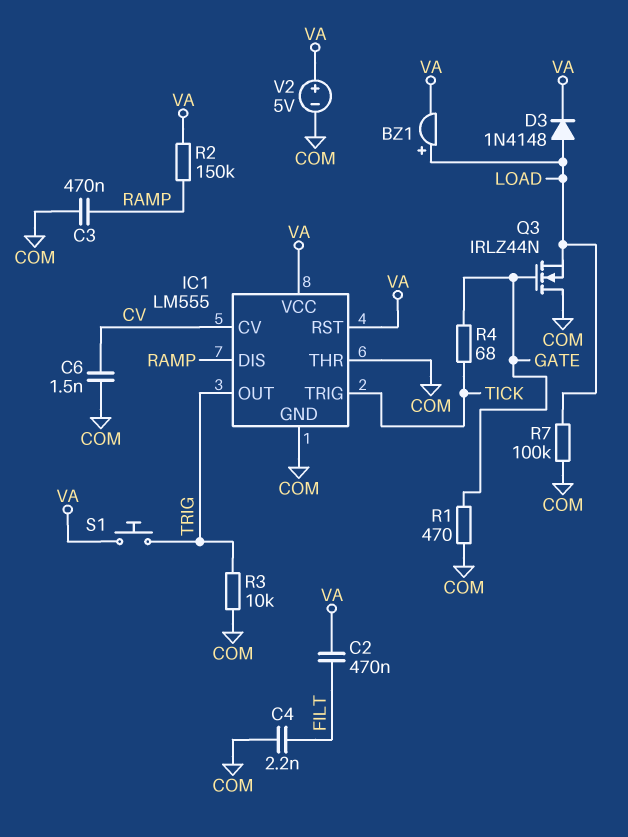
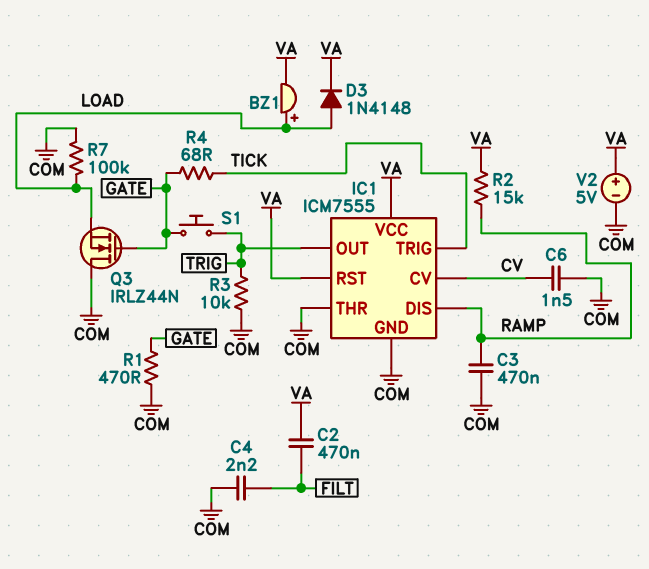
IC1: LM555 -> ICM7555
R2: 150k (RAMP, VA) -> 15k (RAMP, VA)
S1: button (TRIG, VA) -> button (GATE, TRIG)

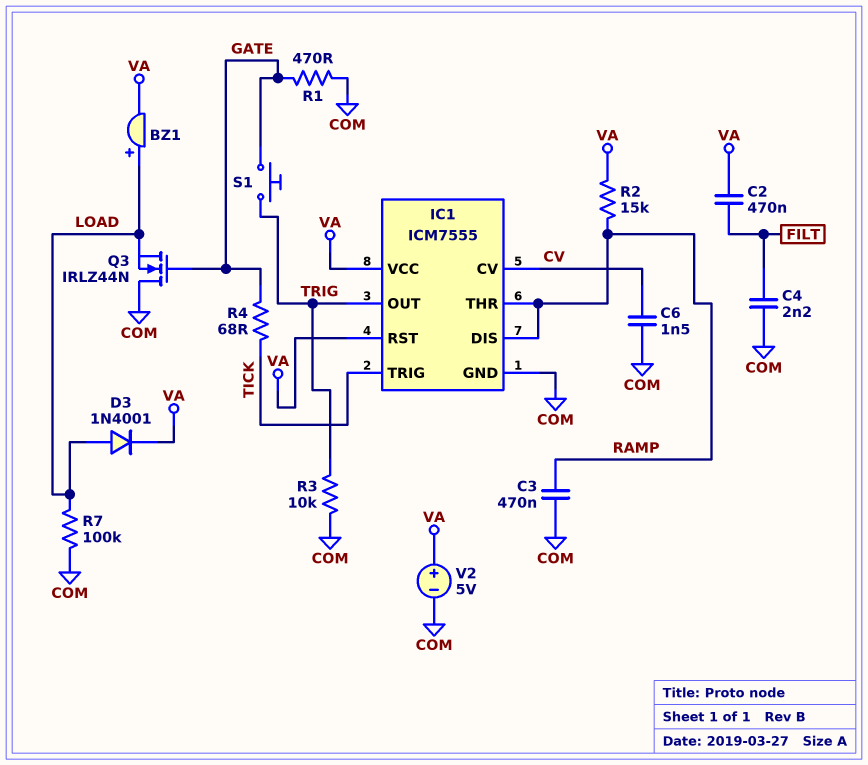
D3: diode 1N4148 (A LOAD, K VA) -> diode 1N4001 (A LOAD, K VA)
IC1 pin THR: COM -> RAMP

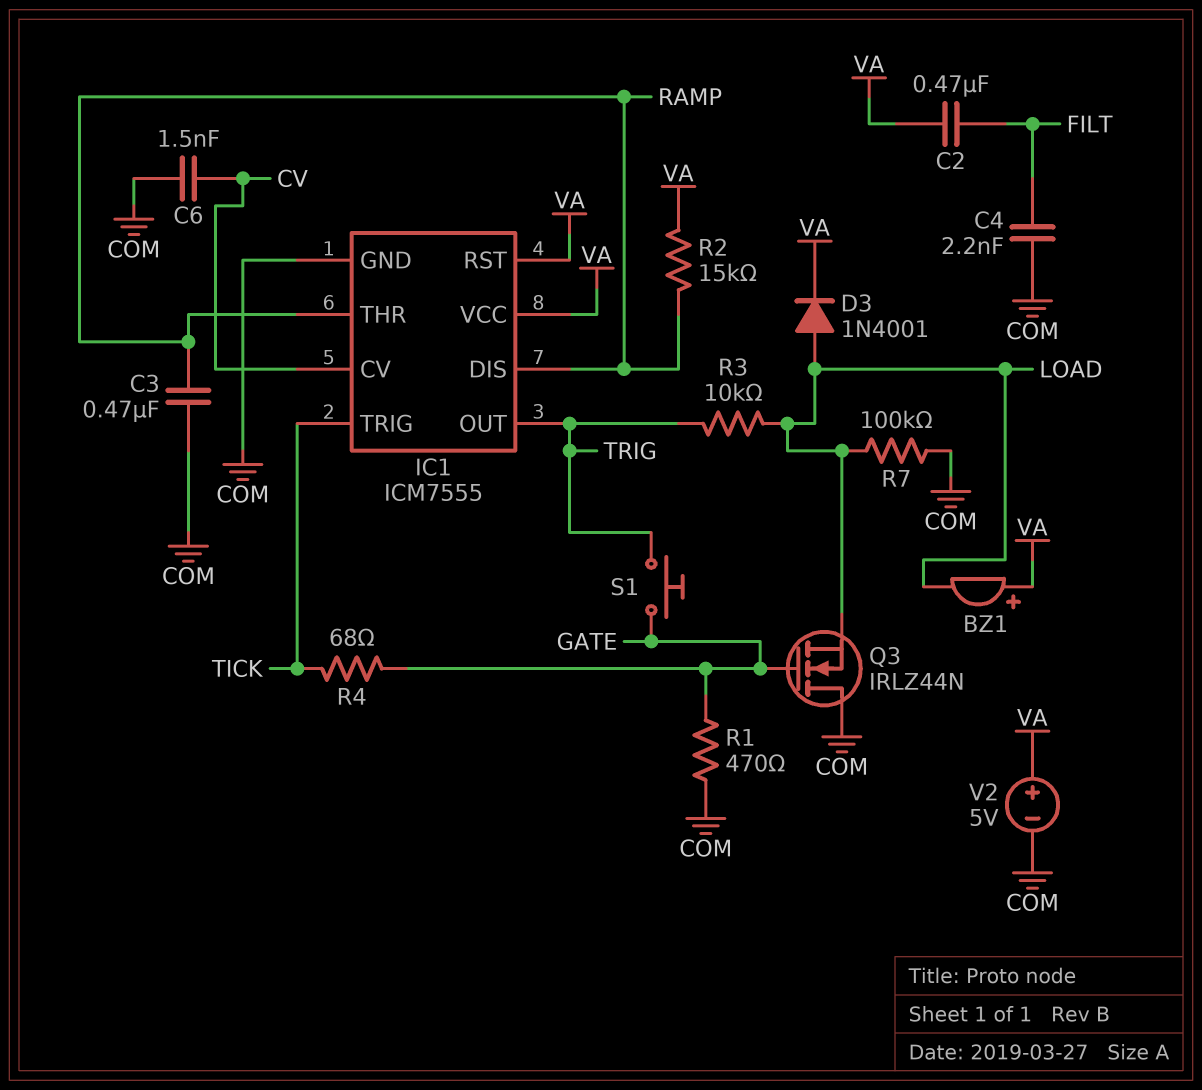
BZ1: buzzer (plus LOAD, minus VA) -> buzzer (plus VA, minus LOAD)
R3: 10k (COM, TRIG) -> 10k (LOAD, TRIG)

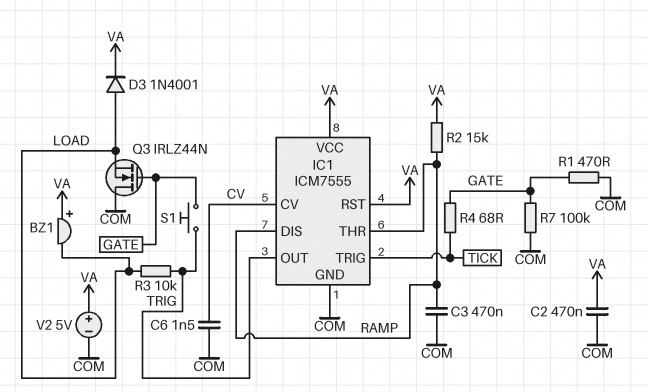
C2: 470nF (FILT, VA) -> 470nF (COM, VA)
C4: 2.2nF (COM, FILT) -> none
R7: 100k (COM, LOAD) -> 100k (COM, GATE)

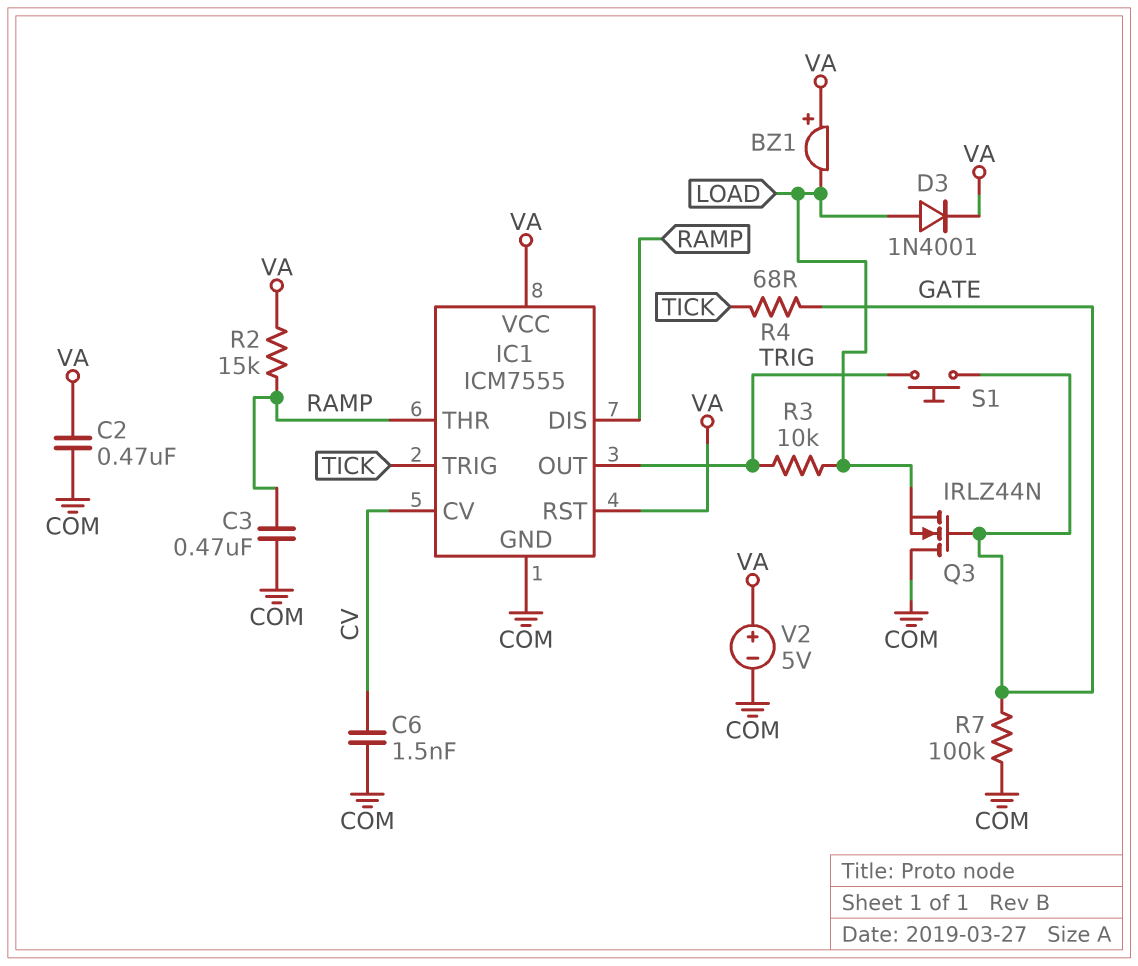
R1: 470 (COM, GATE) -> none

